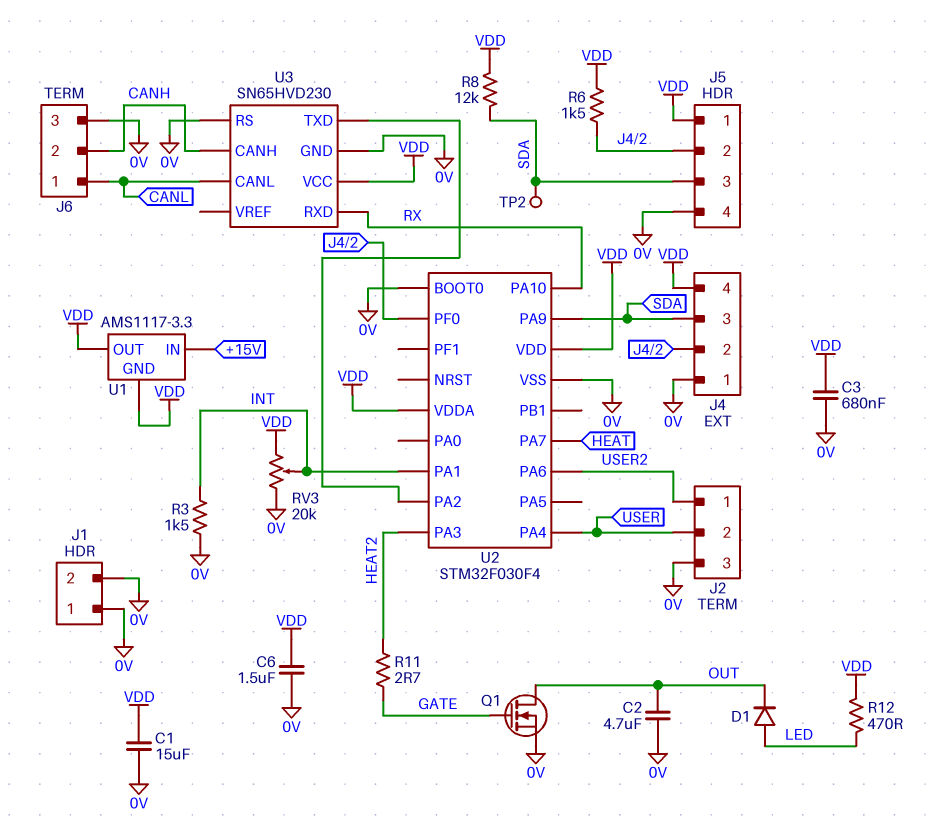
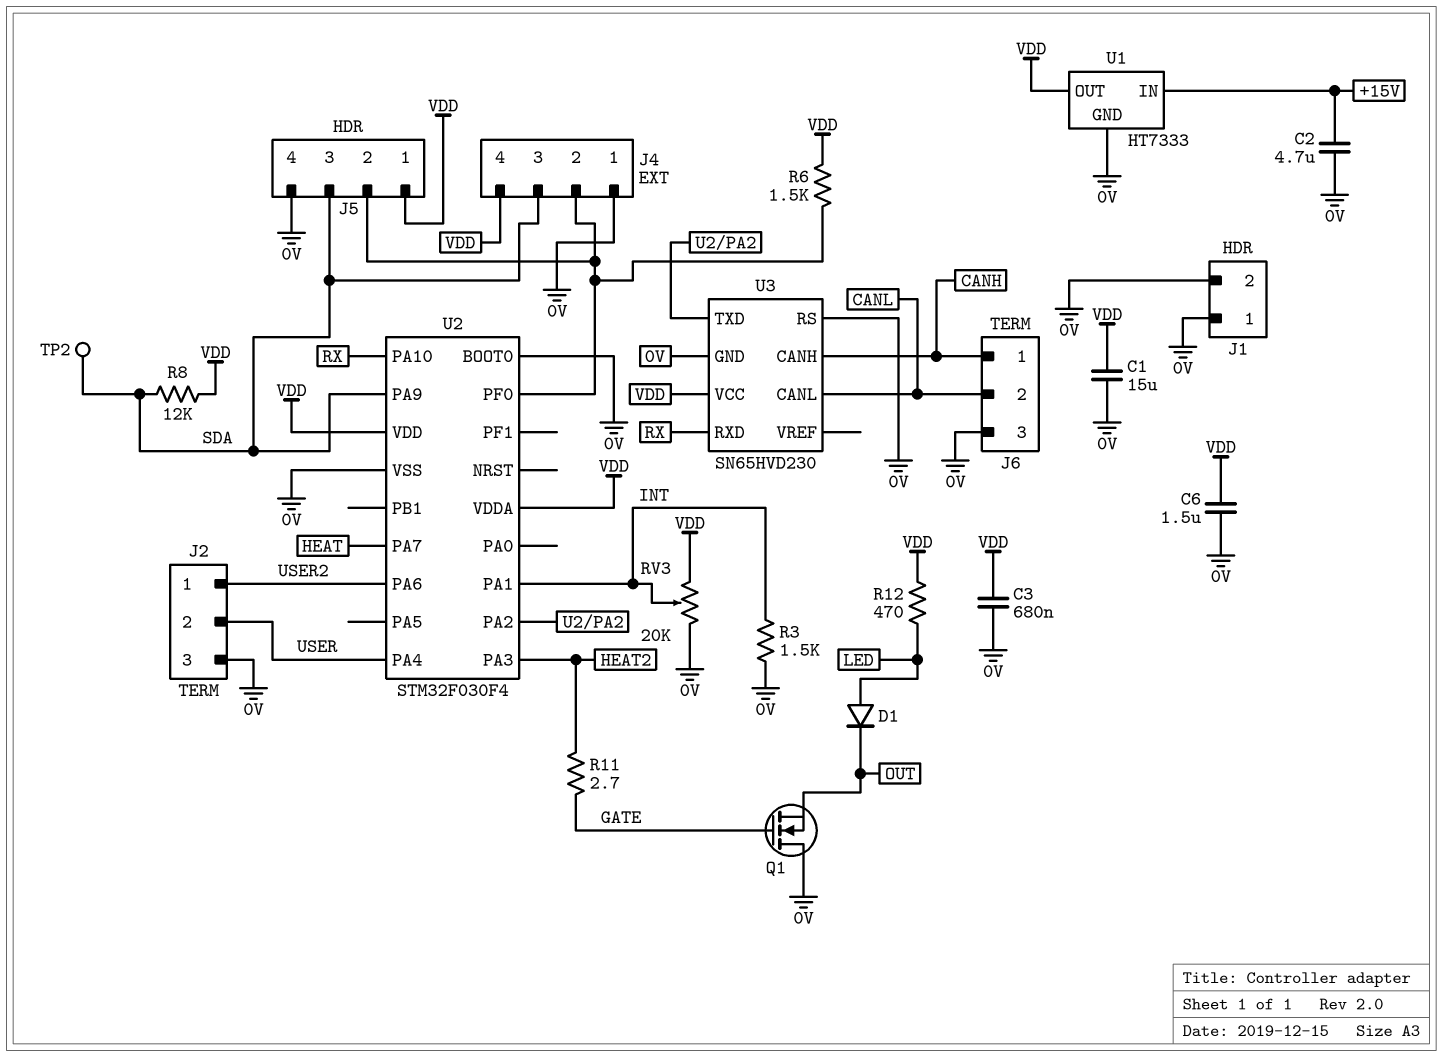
C2: 4.7uF (0V, OUT) -> 4.7uF (+15V, 0V)
J6 pin 1: CANL -> CANH
J6 pin 2: CANH -> CANL
Q1: NMOS (G GATE, D OUT, S 0V) -> NMOS (G GATE, D 0V, S OUT)
U1: AMS1117-3.3 -> HT7333
U1 pin GND: VDD -> 0V

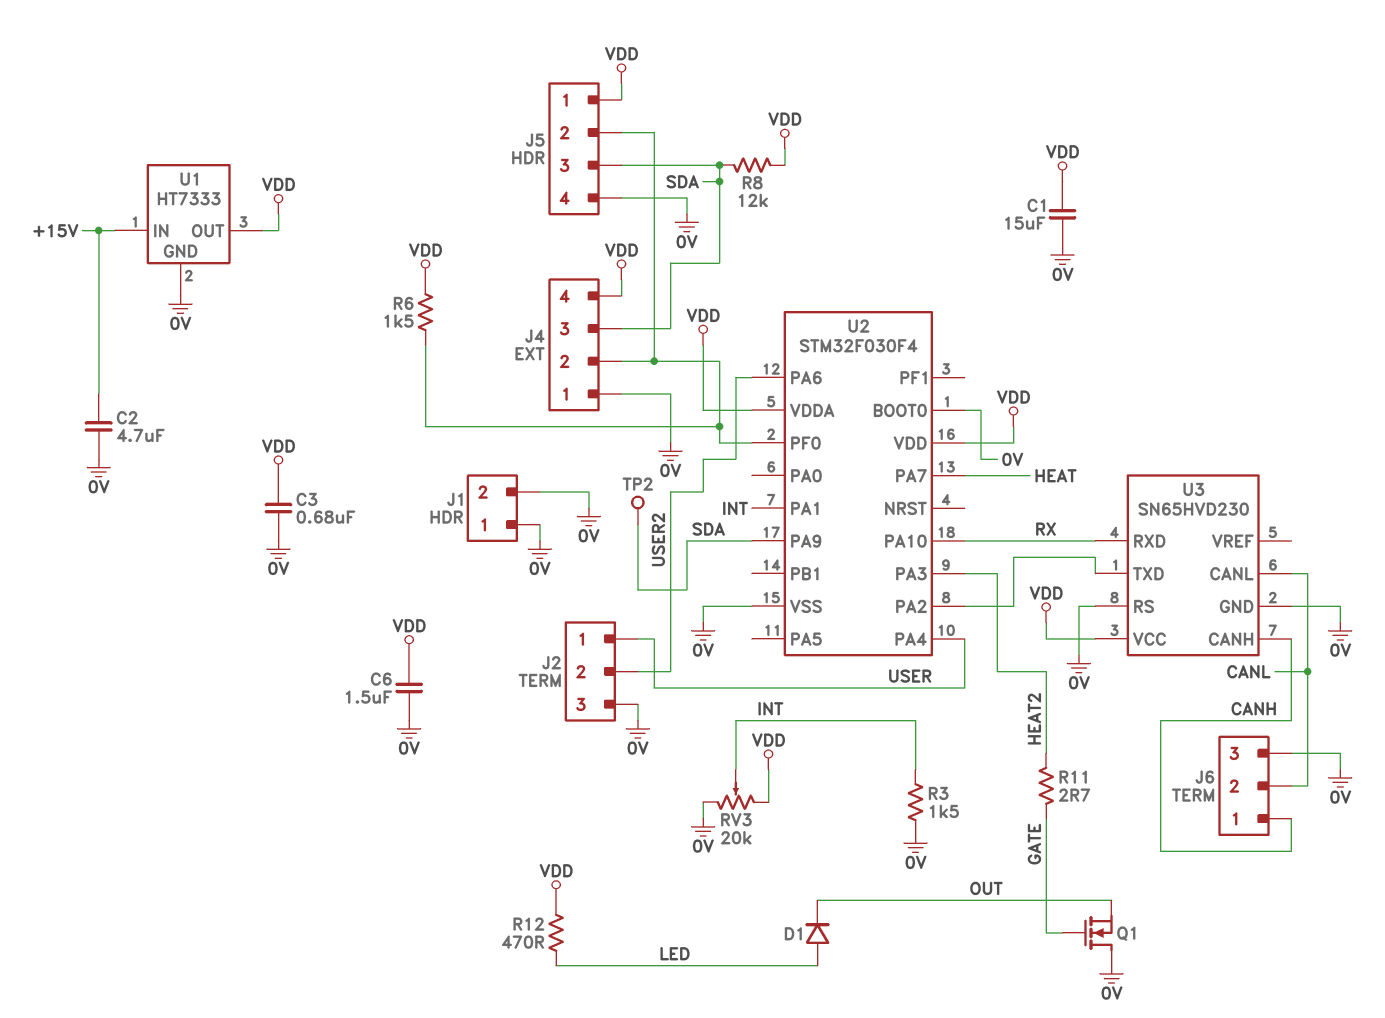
J2 pin 1: USER2 -> USER
J2 pin 2: USER -> USER2

